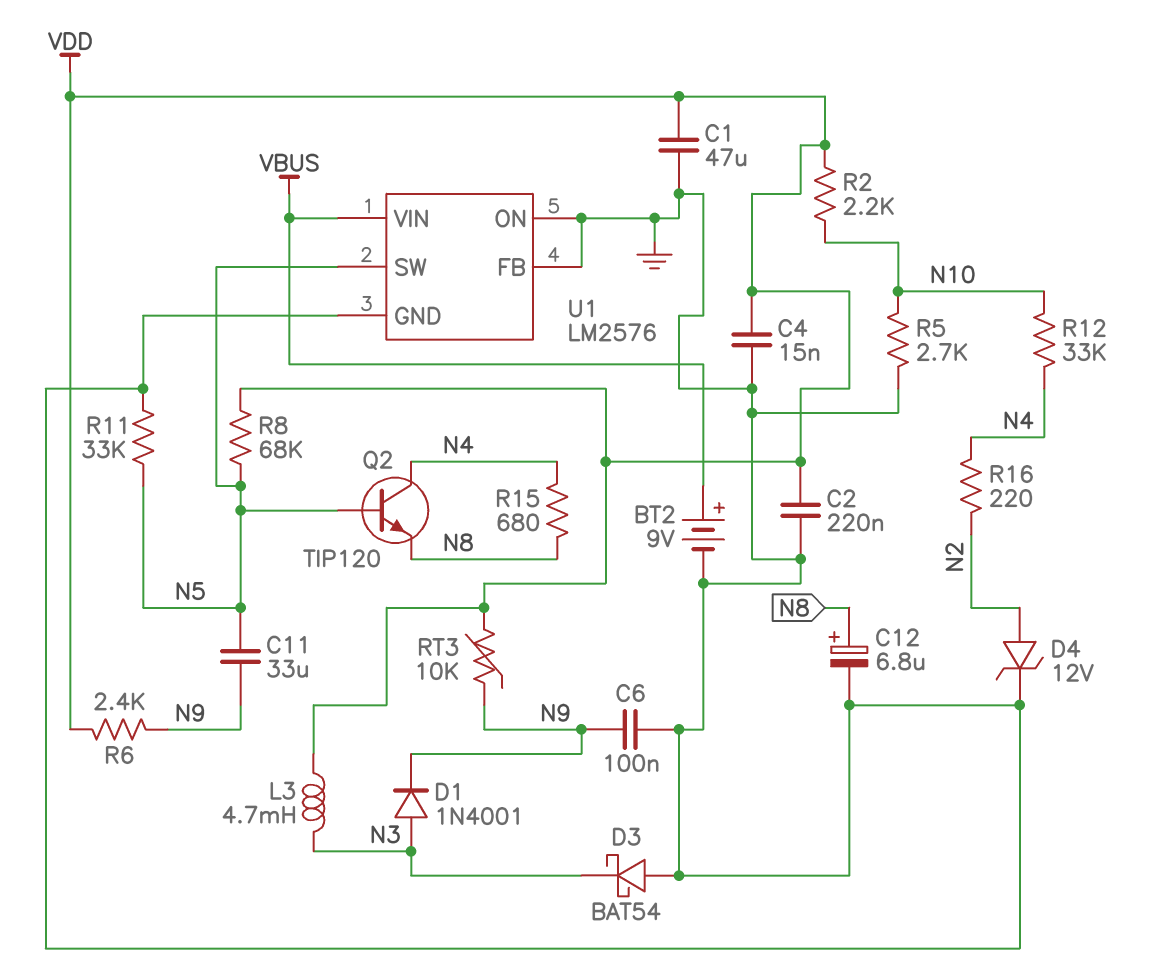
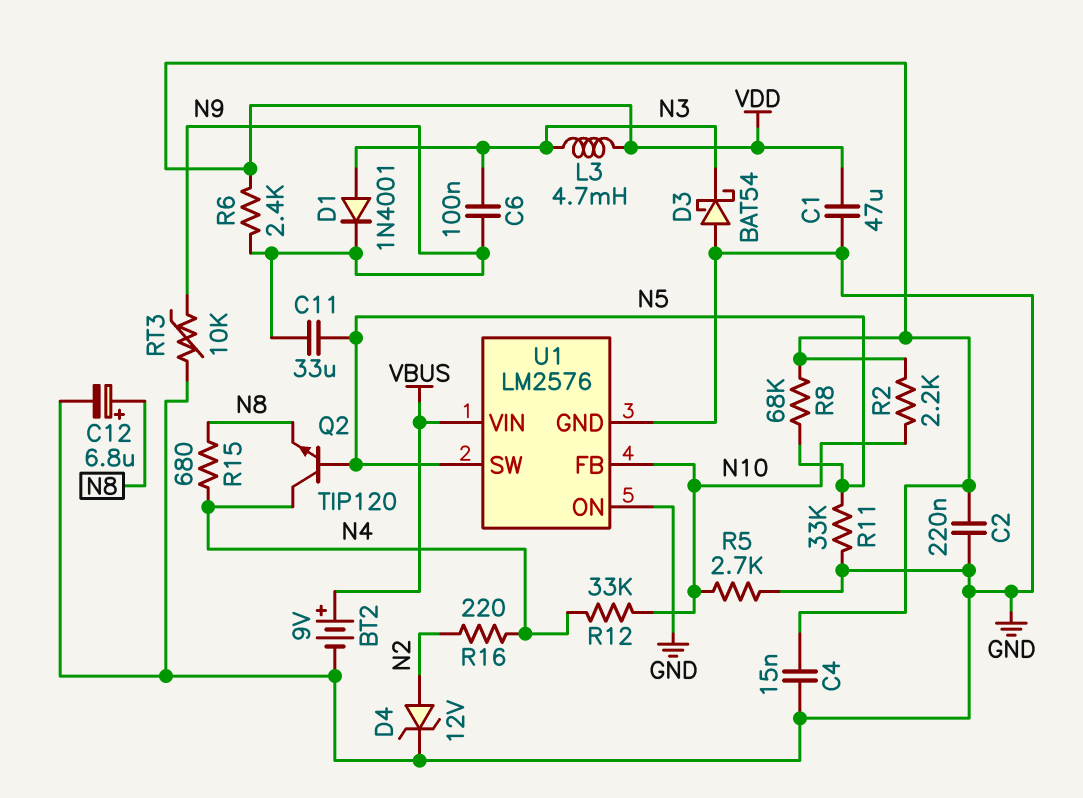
C6: 100nF (GND, N9) -> 100nF (N3, N9)
RT3: 10k (N9, VDD) -> 10k (GND, N9)
U1 pin FB: GND -> N10

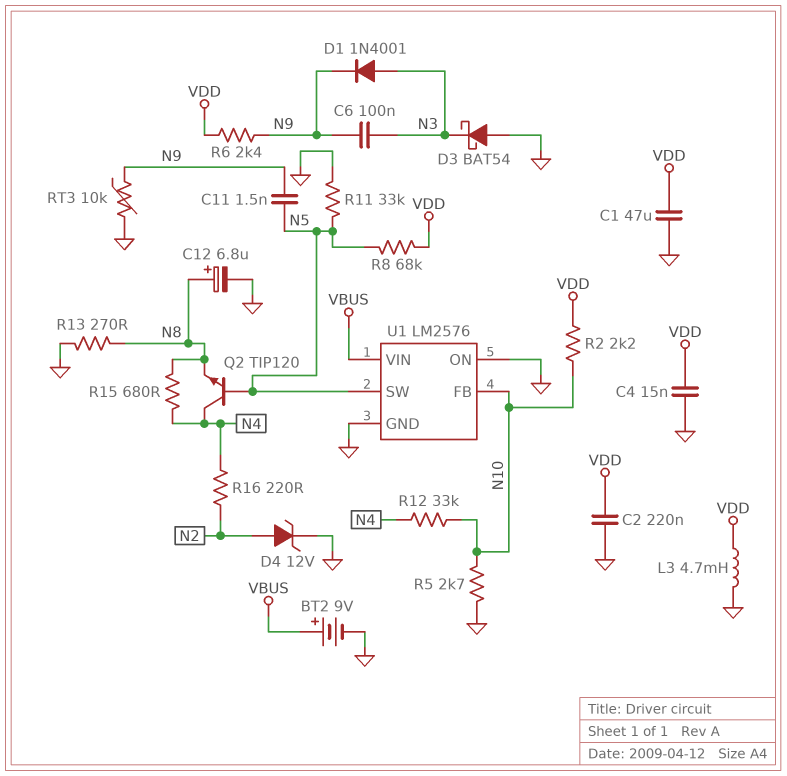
C11: 33uF (N5, N9) -> 1.5nF (N5, N9)
L3: 4.7mH (N3, VDD) -> 4.7mH (GND, VDD)
R13: none -> 270 (GND, N8)

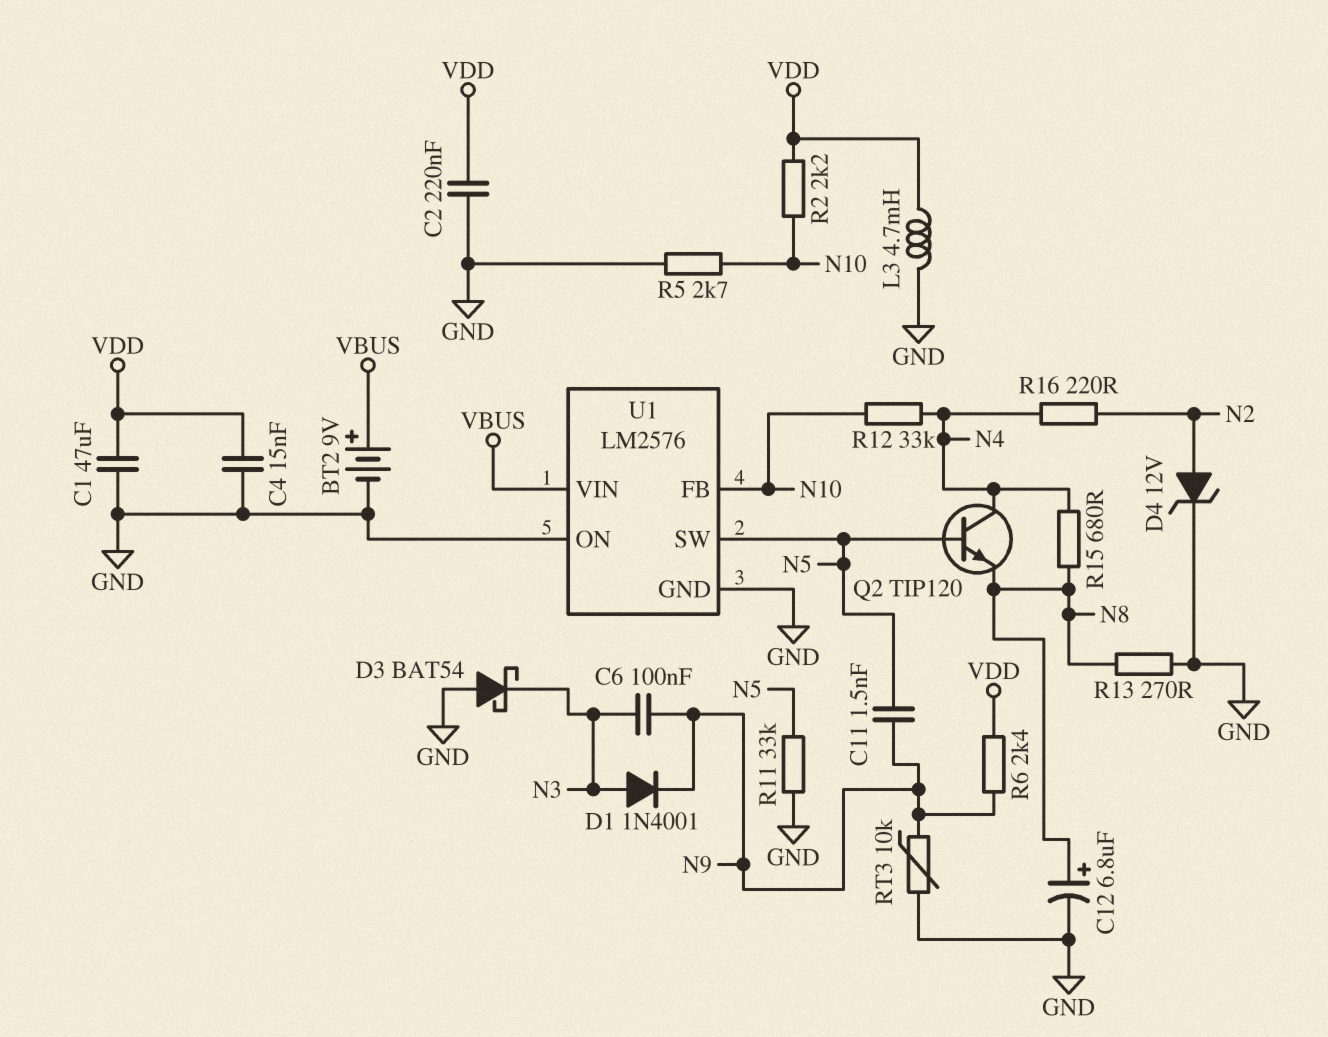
R8: 68k (N5, VDD) -> none

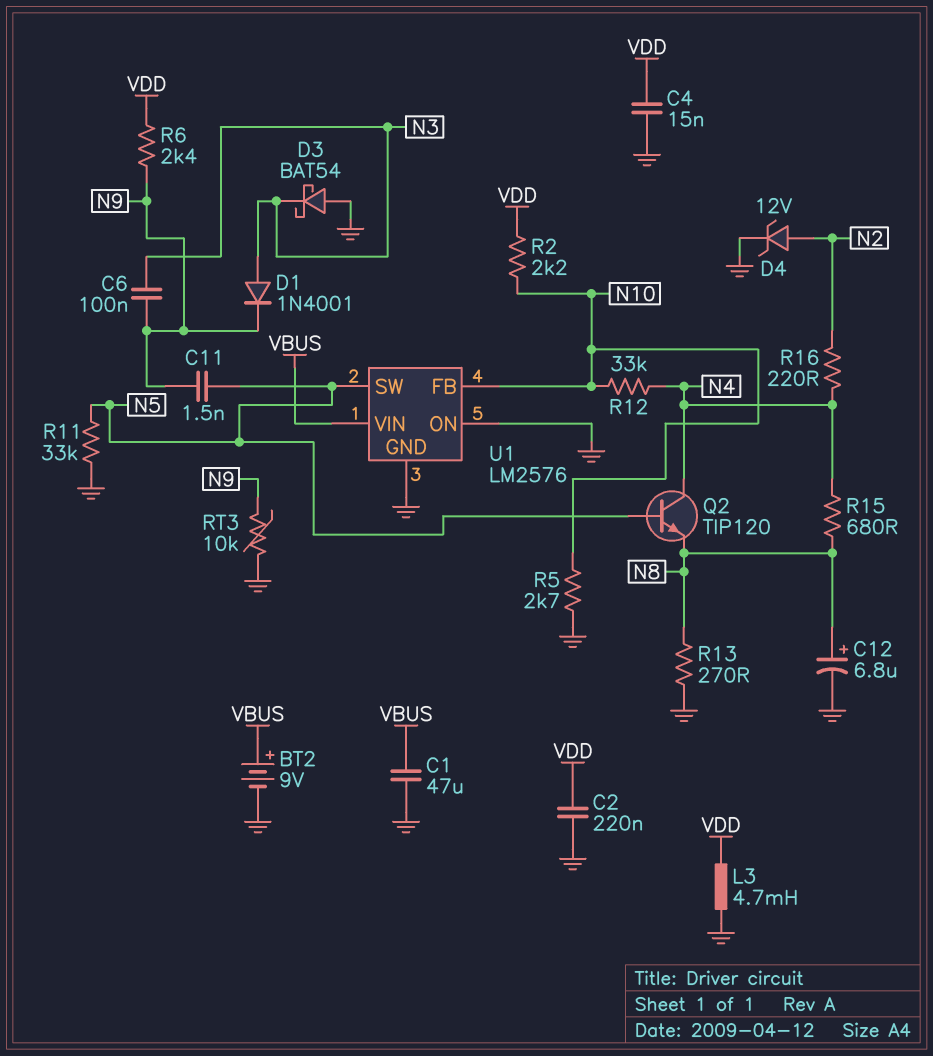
C1: 47uF (GND, VDD) -> 47uF (GND, VBUS)

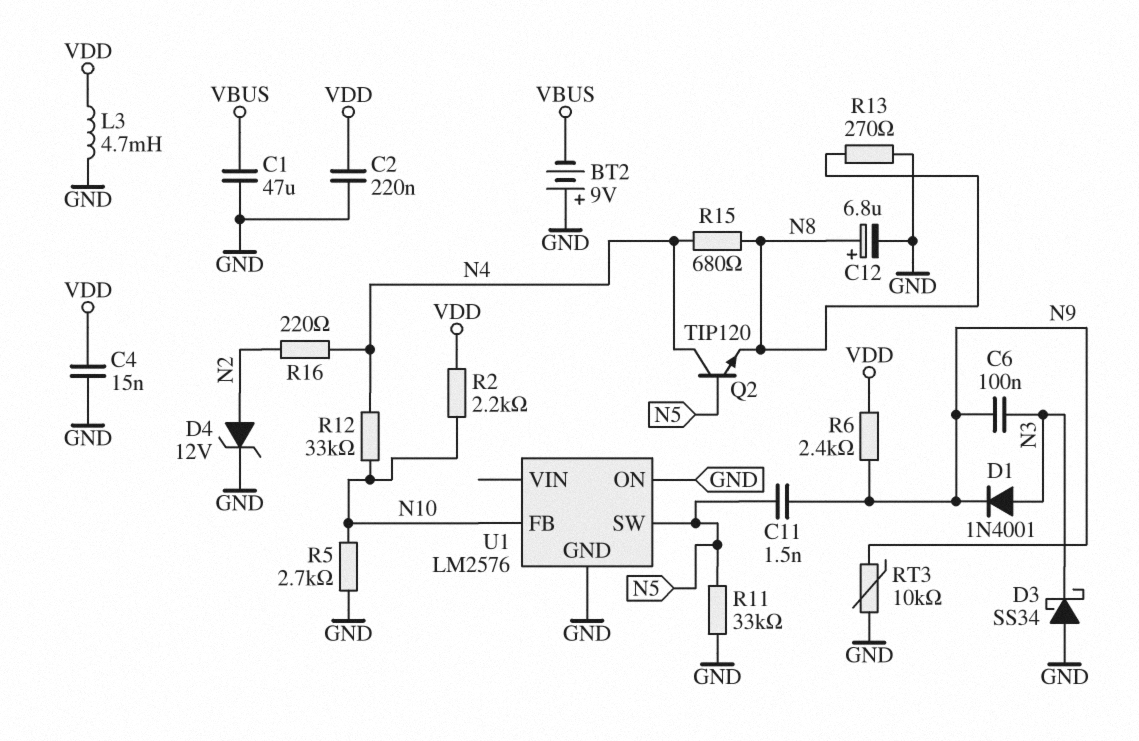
BT2: 9V (plus VBUS, minus GND) -> 9V (plus GND, minus VBUS)
D3: schottky BAT54 (A GND, K N3) -> schottky SS34 (A GND, K N3)
U1 pin VIN: VBUS -> none

